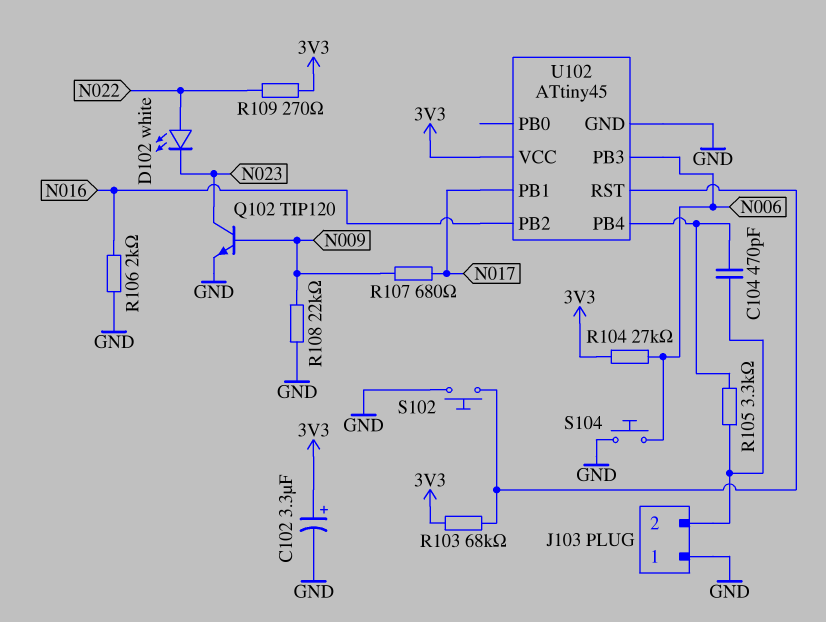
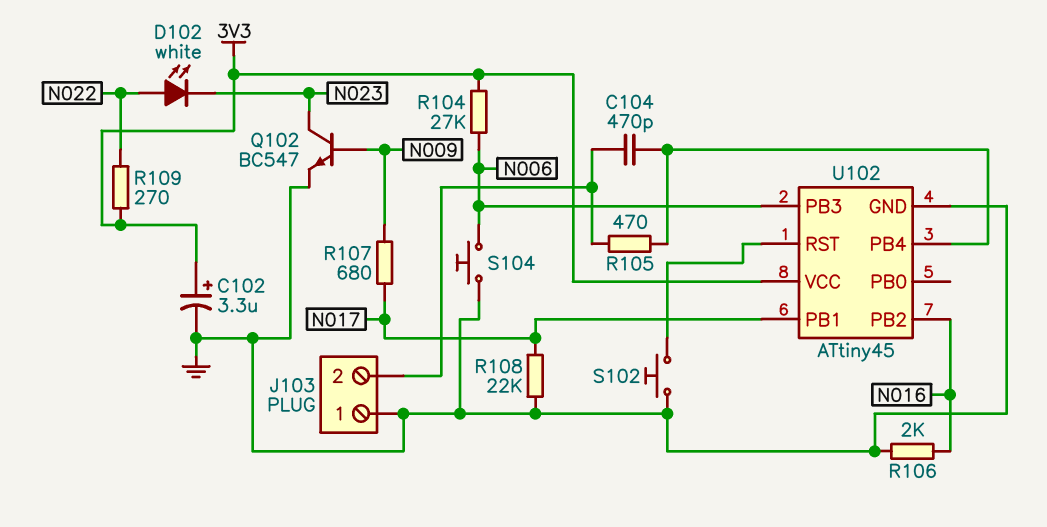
Q102: NPN TIP120 (B N009, C N023, E GND) -> NPN BC547 (B N009, C N023, E GND)
R103: 68k (3V3, U102/RST) -> none
R105: 3.3k (J103/2, U102/PB4) -> 470 (J103/2, U102/PB4)
R108: 22k (GND, N009) -> 22k (GND, N017)

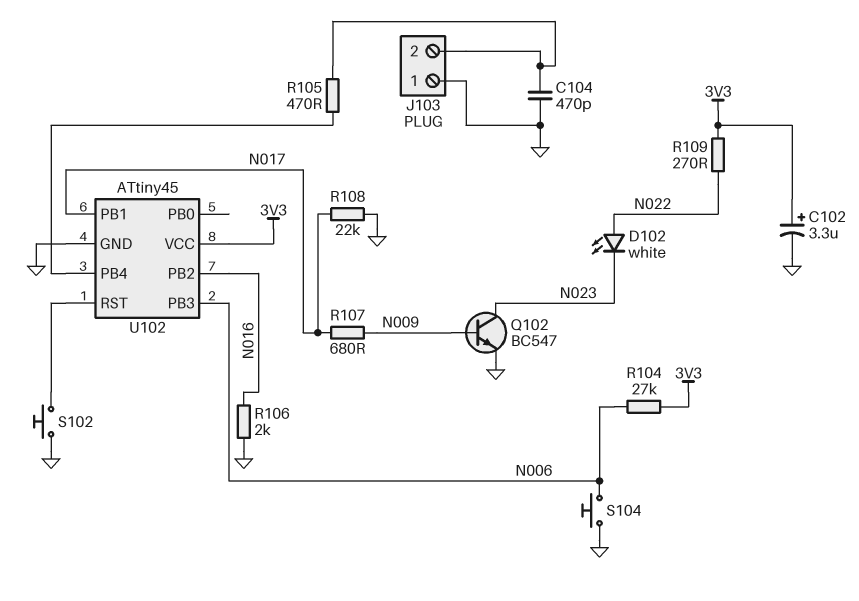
C104: 470pF (J103/2, U102/PB4) -> 470pF (GND, J103/2)

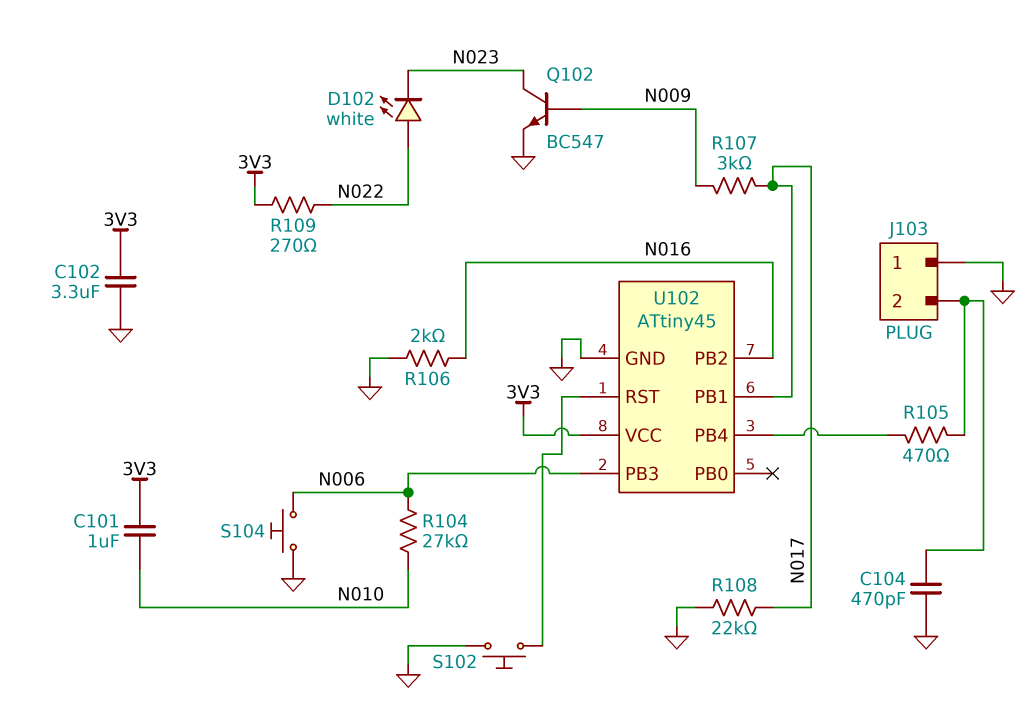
C101: none -> 1uF (3V3, N010)
C102: 3.3uF (plus 3V3, minus GND) -> 3.3uF (3V3, GND)
R104: 27k (3V3, N006) -> 27k (N006, N010)
R107: 680 (N009, N017) -> 3k (N009, N017)

